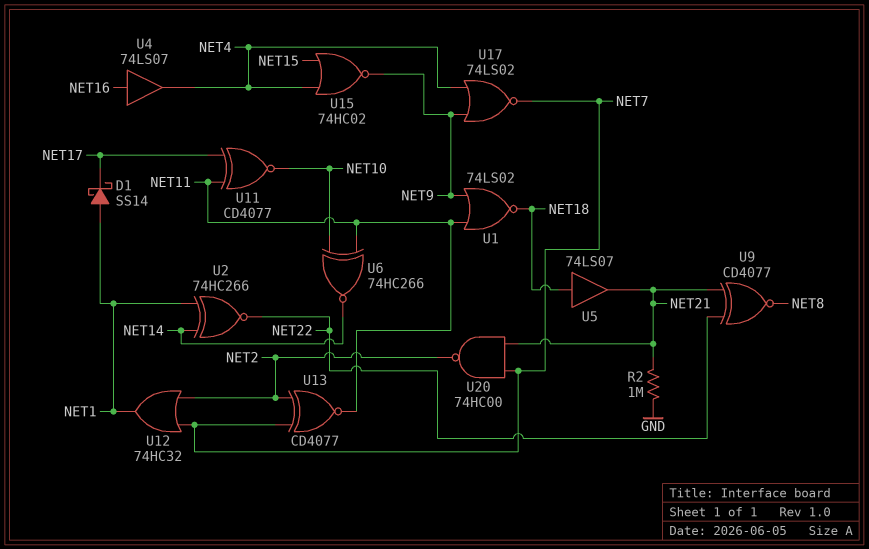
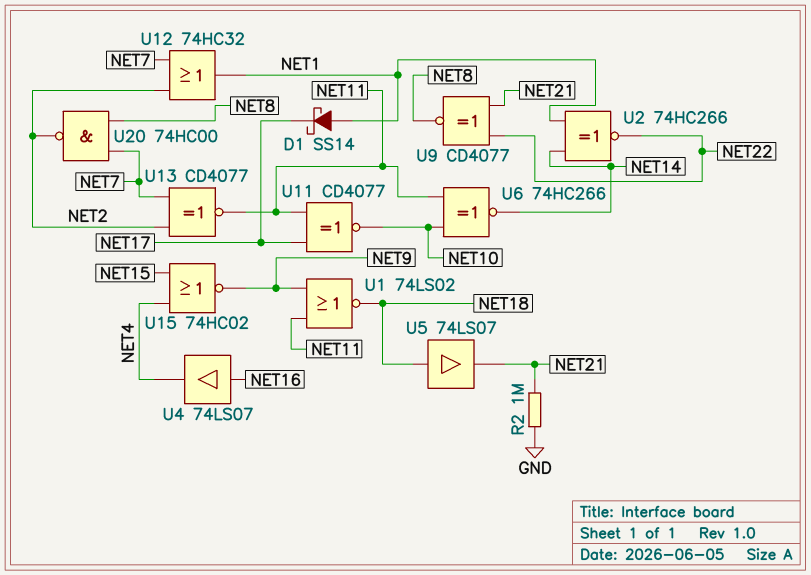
U17: NOR 74LS02 (in NET4, in NET9, out NET7) -> none
U20: NAND 74HC00 (in NET7, in NET21, out NET2) -> NAND 74HC00 (in NET7, in NET8, out NET2)

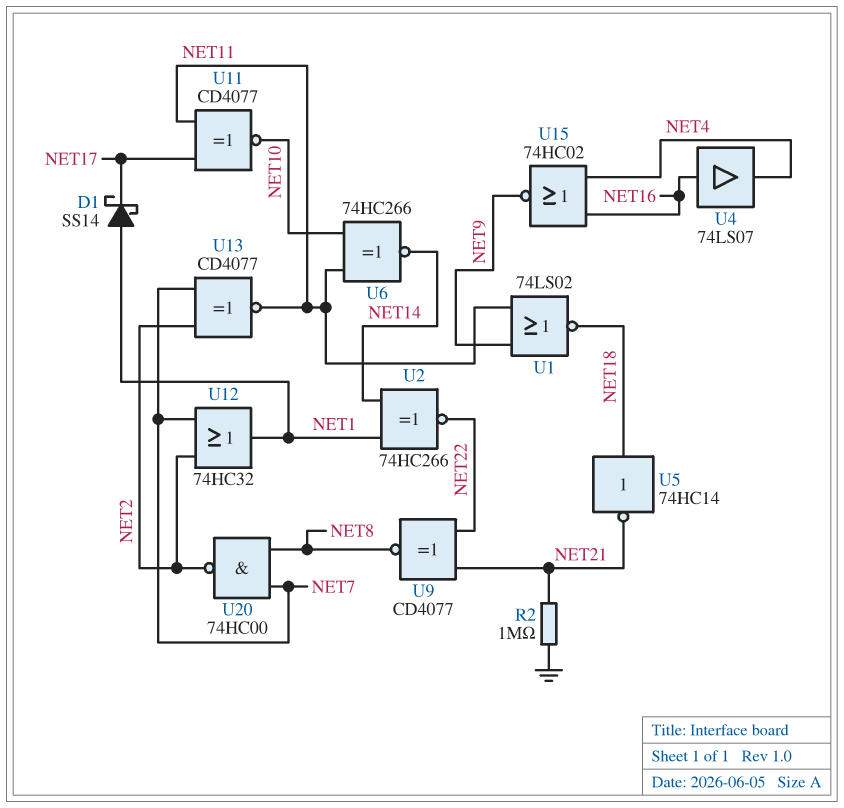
U5: buffer 74LS07 (in NET18, out NET21) -> NOT 74HC14 (in NET18, out NET21)
U15: NOR 74HC02 (in NET4, in NET15, out NET9) -> NOR 74HC02 (in NET4, in NET16, out NET9)

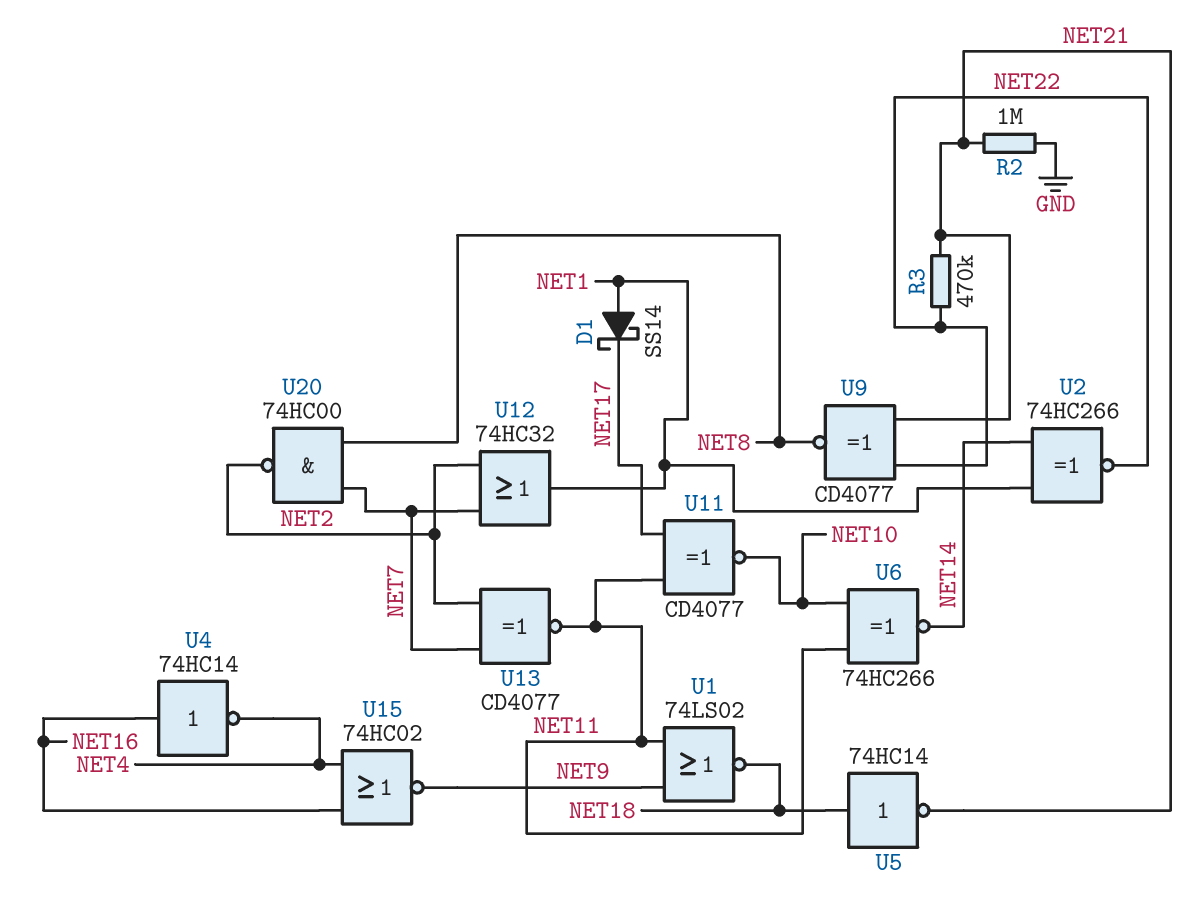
R3: none -> 470k (NET21, NET22)
U4: buffer 74LS07 (in NET16, out NET4) -> NOT 74HC14 (in NET16, out NET4)

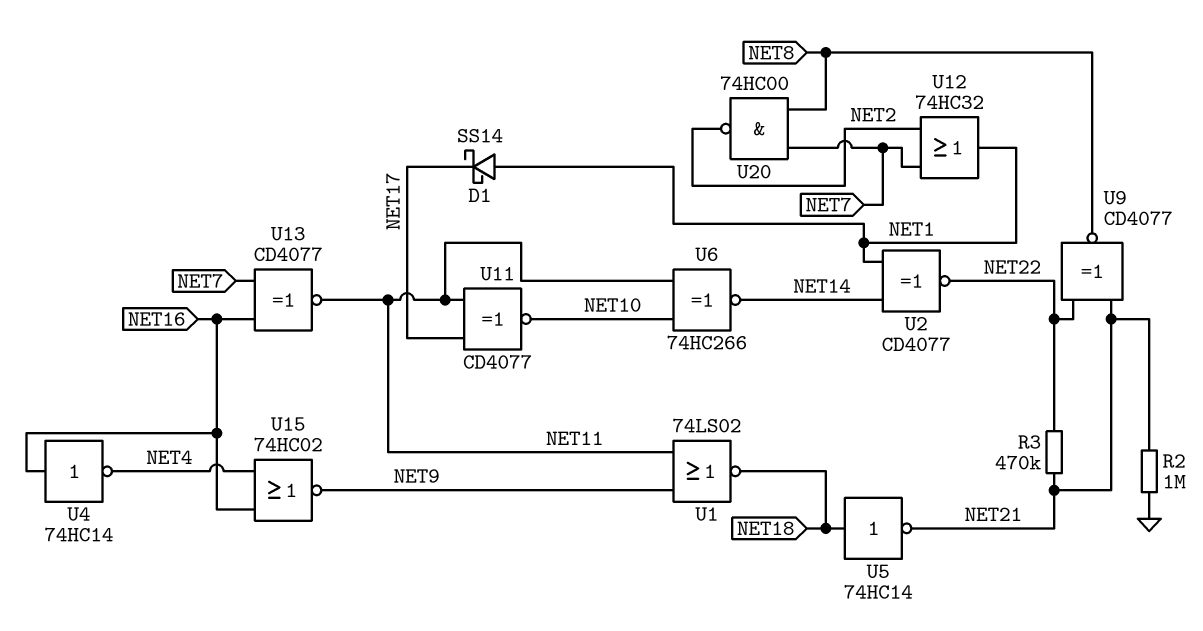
U2: XNOR 74HC266 (in NET1, in NET14, out NET22) -> XNOR CD4077 (in NET1, in NET14, out NET22)
U13: XNOR CD4077 (in NET2, in NET7, out NET11) -> XNOR CD4077 (in NET7, in NET16, out NET11)

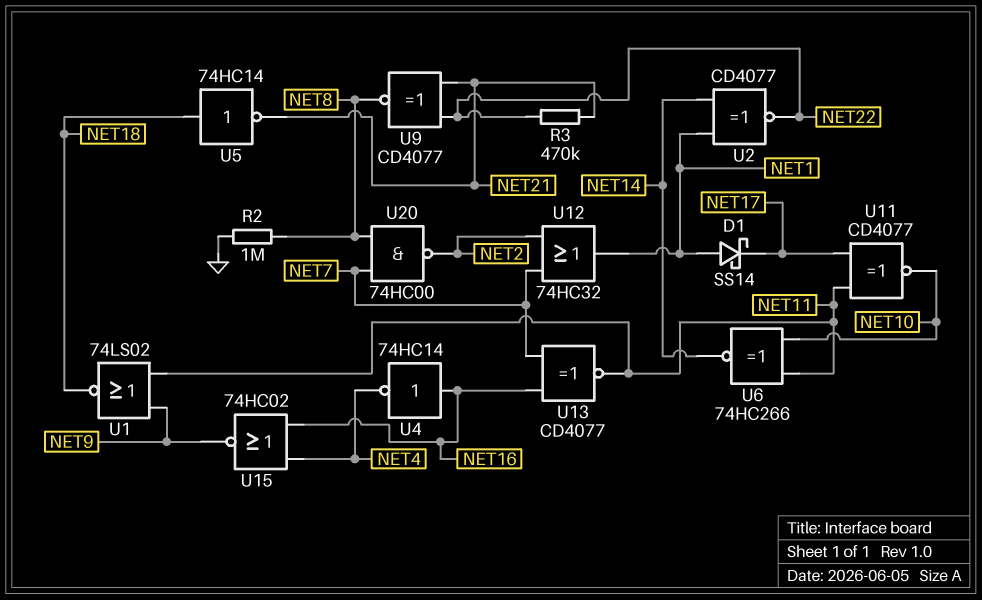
R2: 1M (GND, NET21) -> 1M (GND, NET8)

